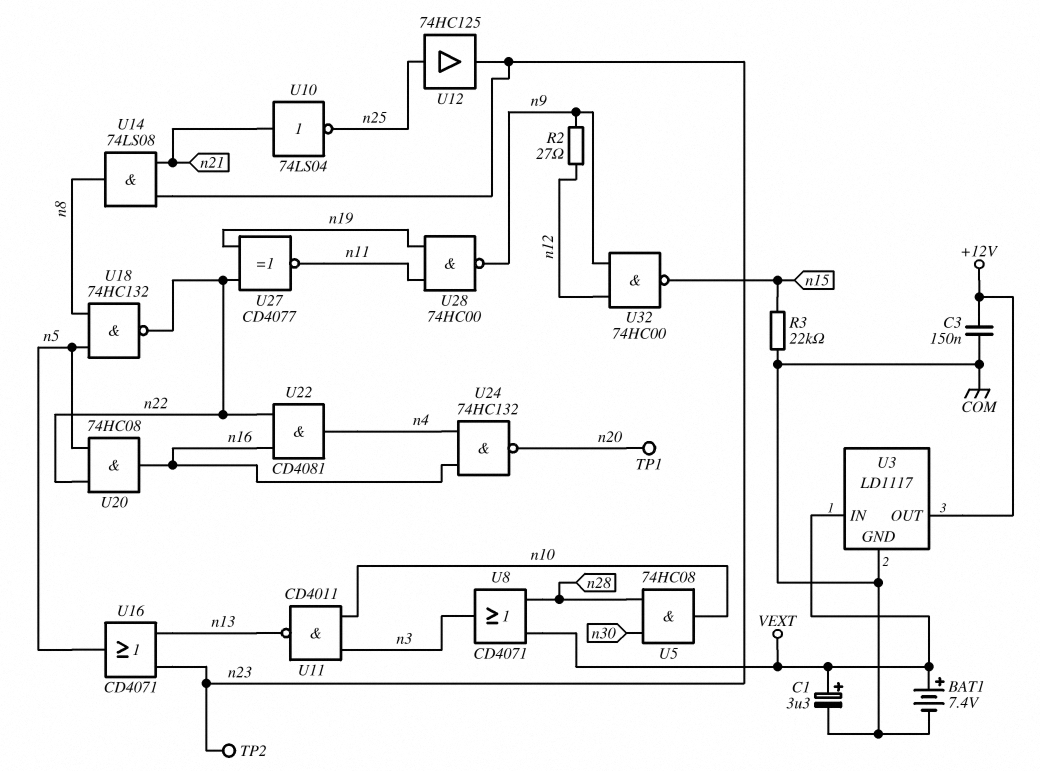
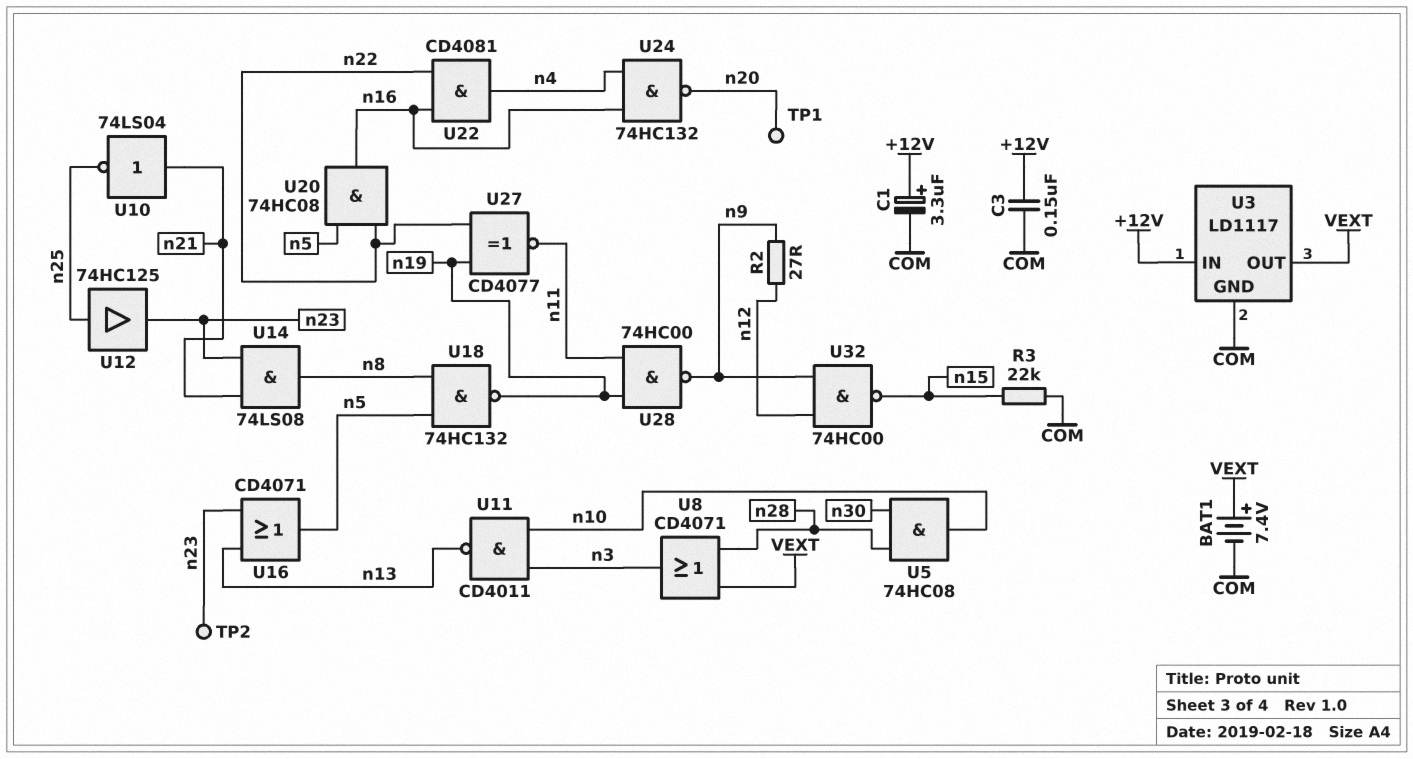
C1: 3.3uF (plus VEXT, minus COM) -> 3.3uF (plus +12V, minus COM)
U3 pin IN: VEXT -> +12V
U3 pin OUT: +12V -> VEXT
U18: NAND 74HC132 (in n5, in n8, out n22) -> NAND 74HC132 (in n5, in n8, out n19)

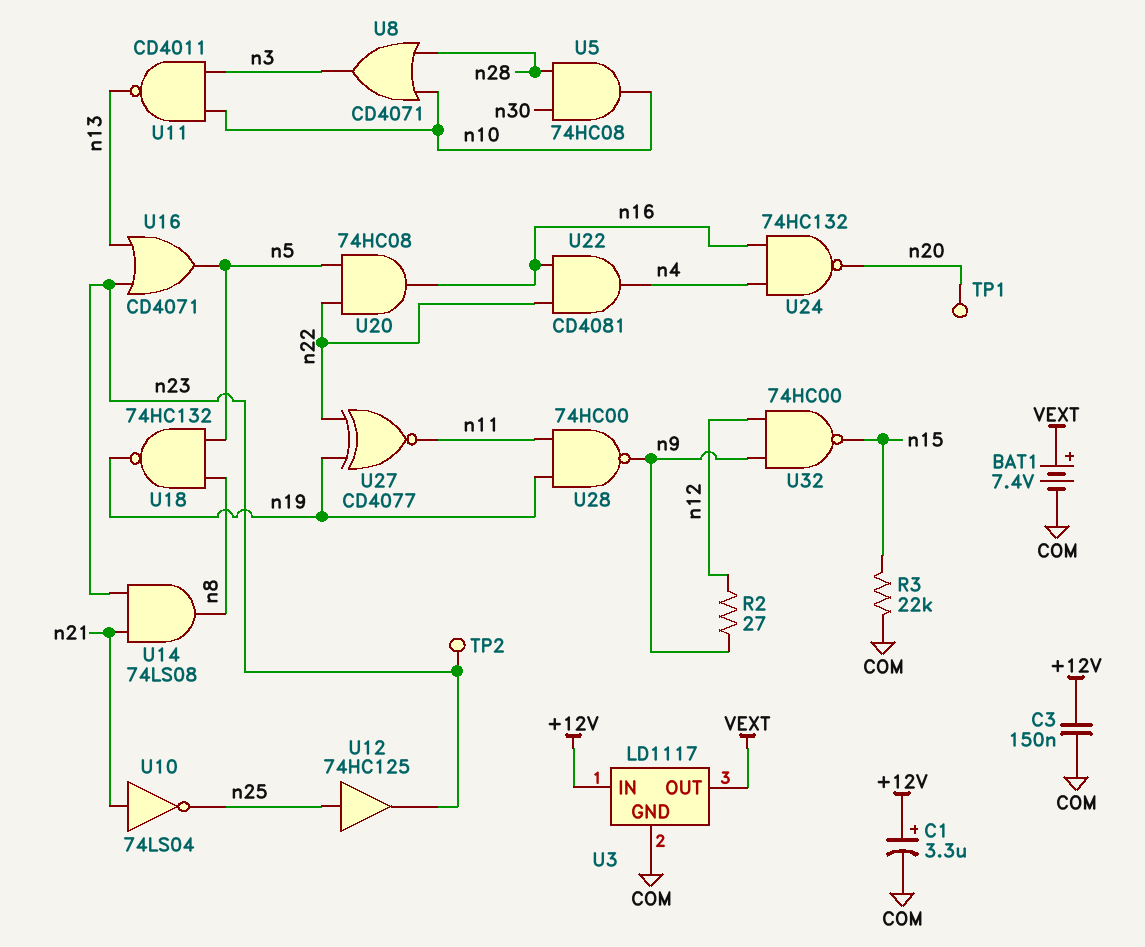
U8: OR CD4071 (in VEXT, in n28, out n3) -> OR CD4071 (in n10, in n28, out n3)

